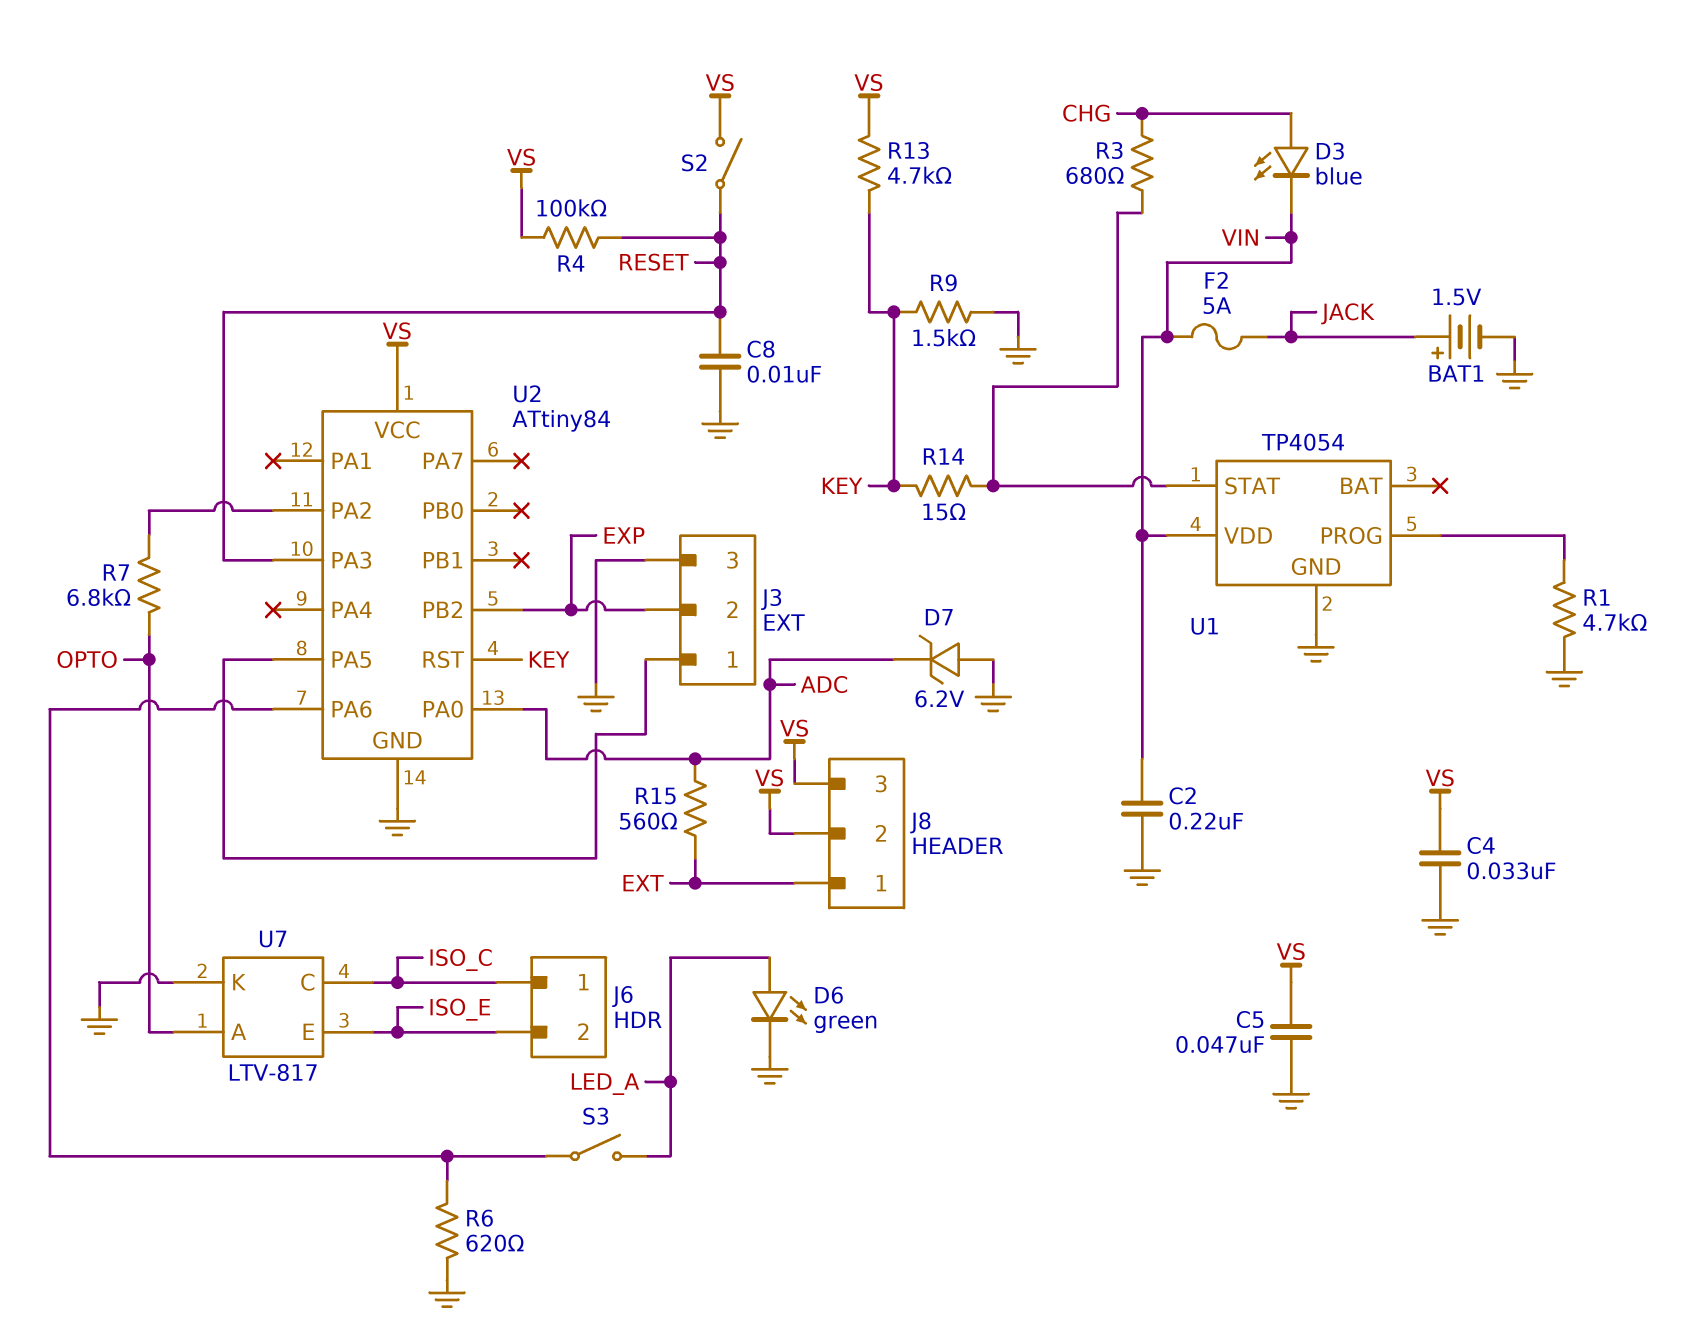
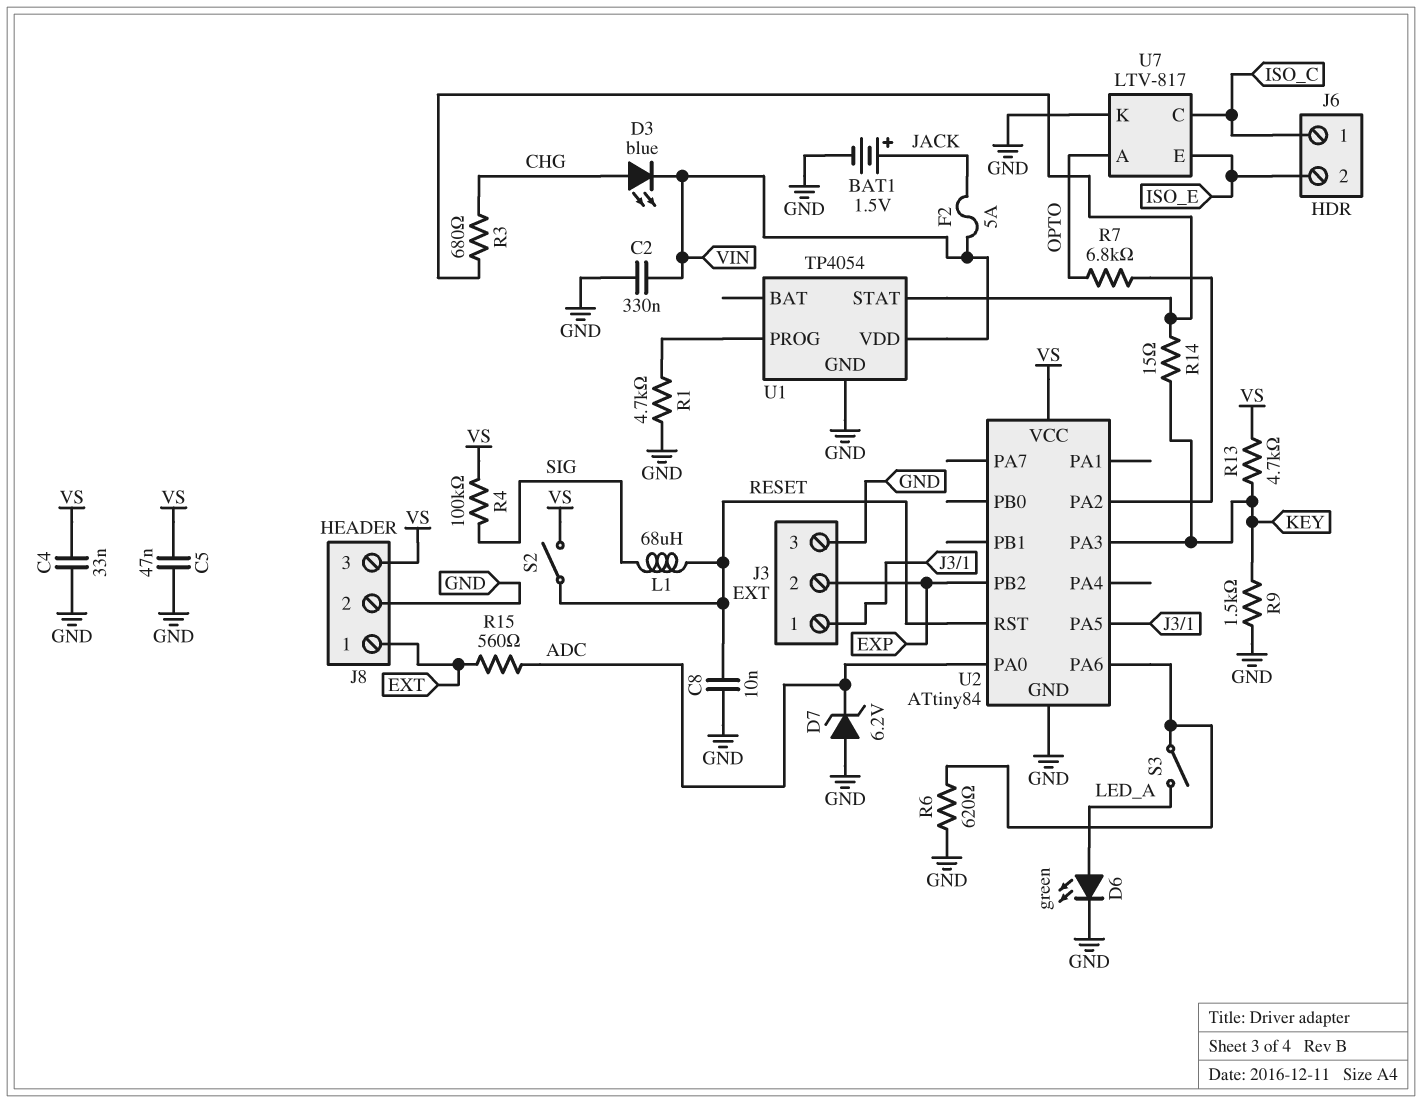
C2: 220nF (GND, VIN) -> 330nF (GND, VIN)
J8 pin 2: VS -> GND
L1: none -> 68uH (RESET, SIG)
R4: 100k (RESET, VS) -> 100k (SIG, VS)
U2 pin PA3: RESET -> KEY
U2 pin RST: KEY -> RESET

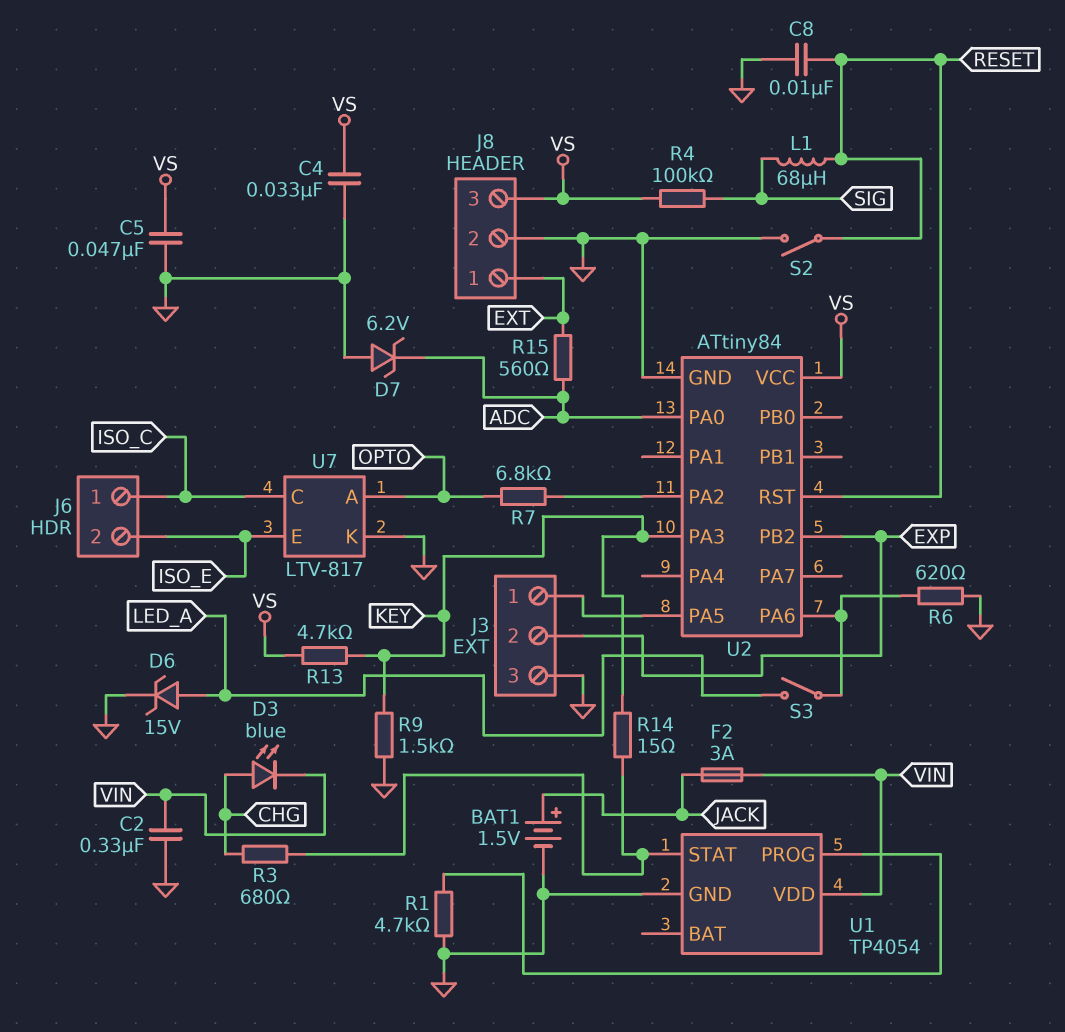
D6: LED green (A LED_A, K GND) -> zener 15V (A LED_A, K GND)
F2: 5A (JACK, VIN) -> 3A (JACK, VIN)
S2: switch (RESET, VS) -> switch (GND, RESET)

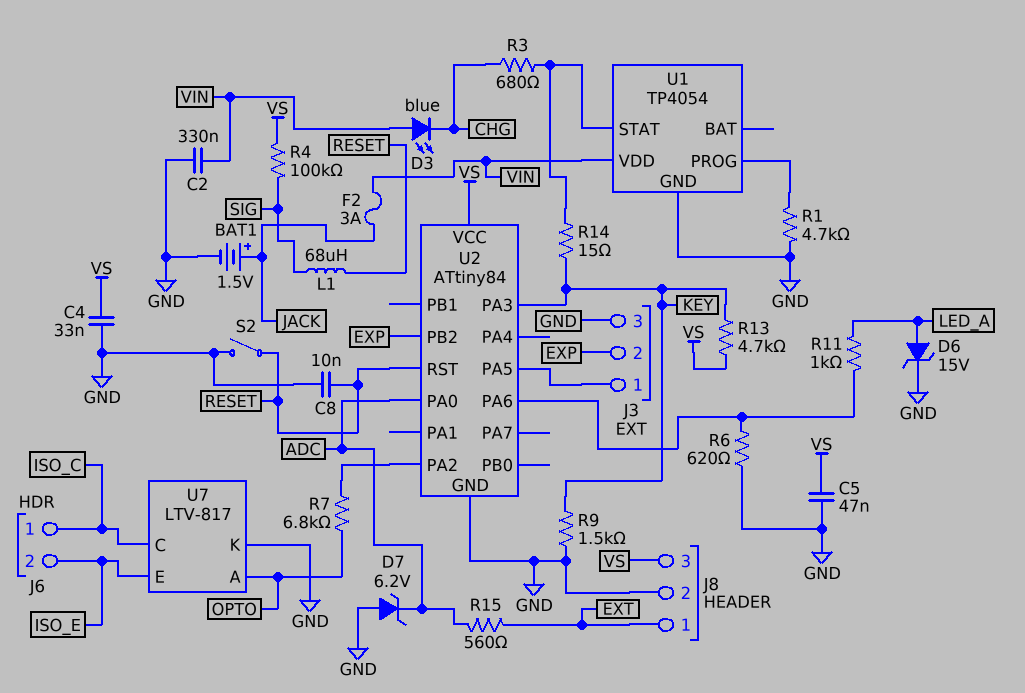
D3: LED blue (A CHG, K VIN) -> LED blue (A VIN, K CHG)
R11: none -> 1k (LED_A, U2/PA6)
S3: switch (LED_A, U2/PA6) -> none

